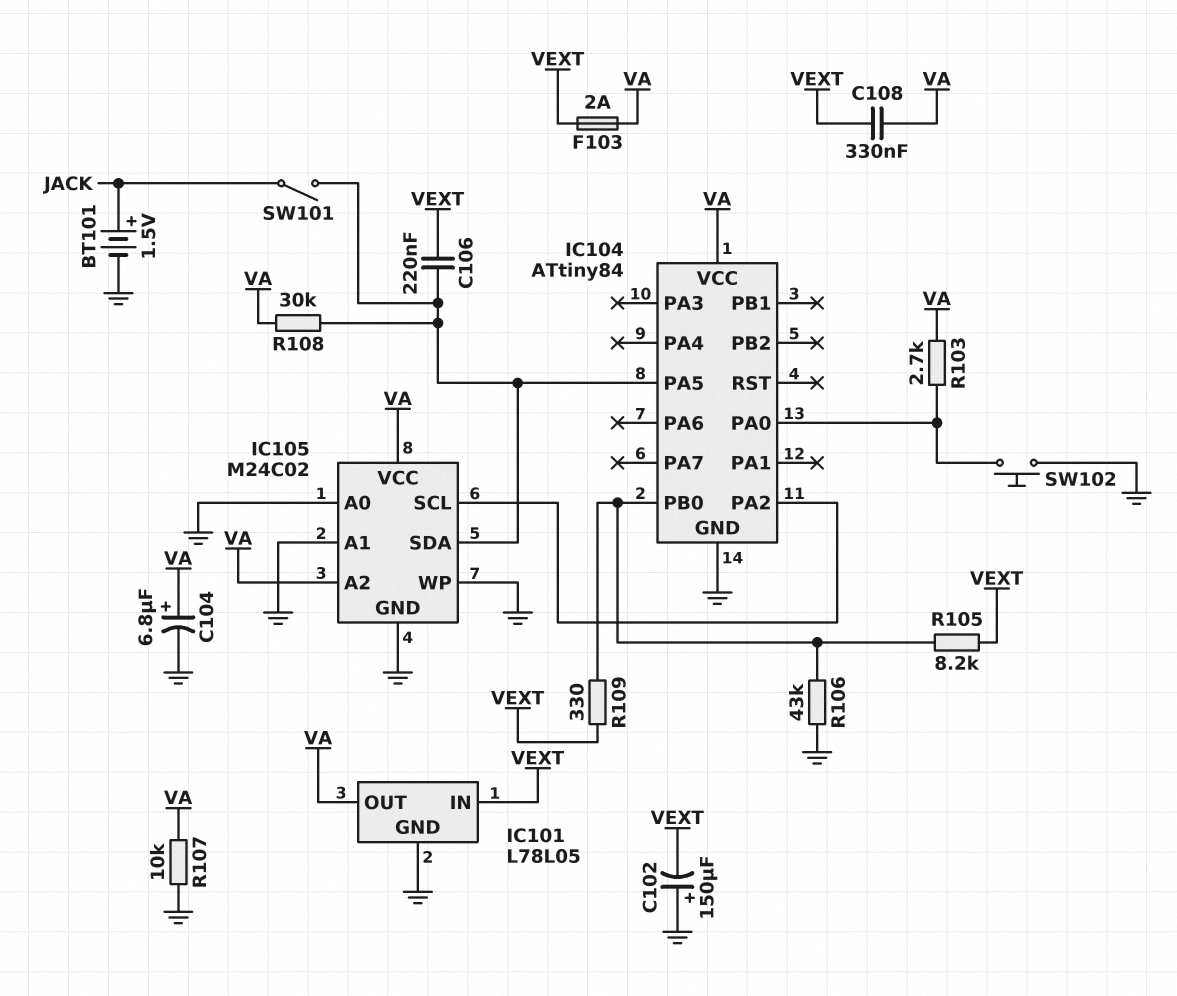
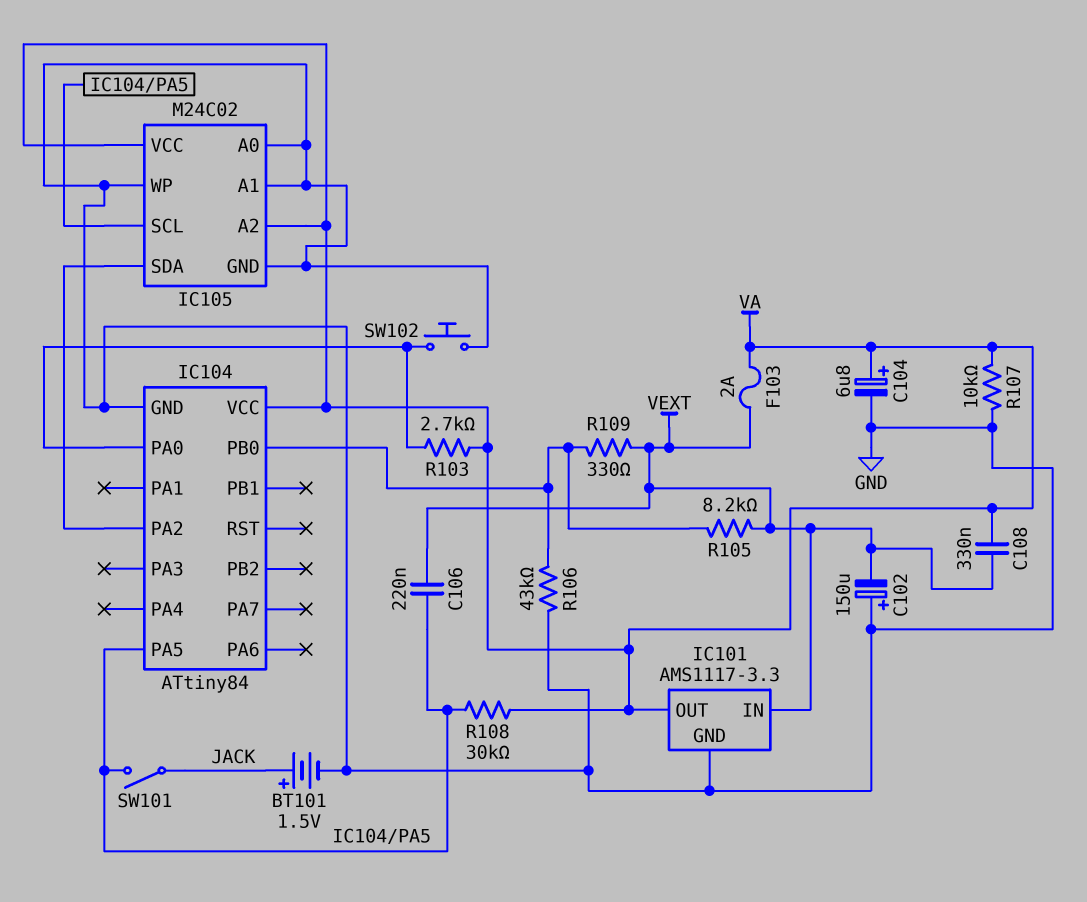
IC101: L78L05 -> AMS1117-3.3
IC105 pin SCL: IC104/PA2 -> IC104/PA5
IC105 pin SDA: IC104/PA5 -> IC104/PA2

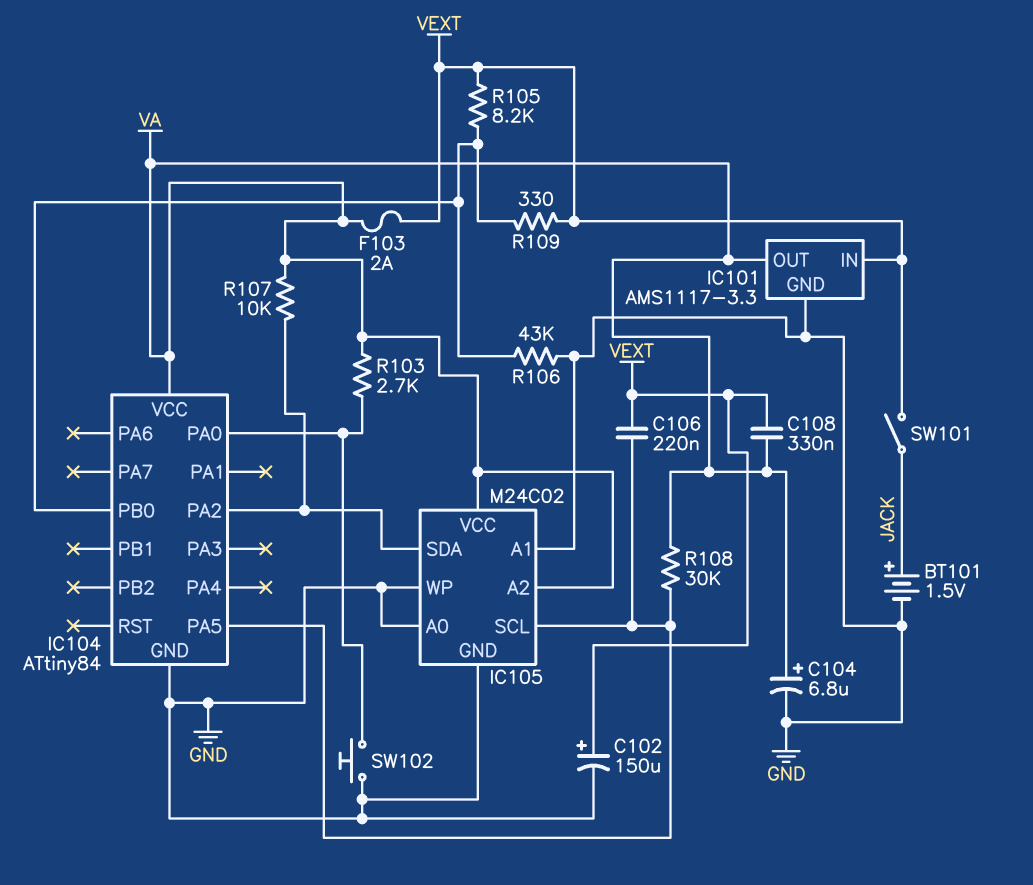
C102: 150uF (plus GND, minus VEXT) -> 150uF (plus VEXT, minus GND)
R107: 10k (GND, VA) -> 10k (IC104/PA2, VA)
SW101: switch (IC104/PA5, JACK) -> switch (JACK, VEXT)

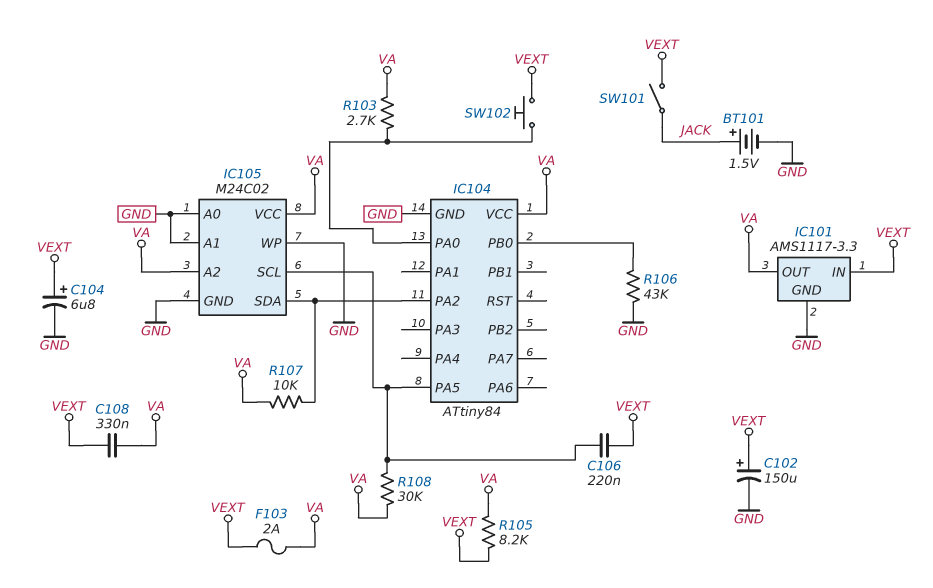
C104: 6.8uF (plus VA, minus GND) -> 6.8uF (plus VEXT, minus GND)
R105: 8.2k (IC104/PB0, VEXT) -> 8.2k (VA, VEXT)
R109: 330 (IC104/PB0, VEXT) -> none
SW102: button (GND, IC104/PA0) -> button (IC104/PA0, VEXT)

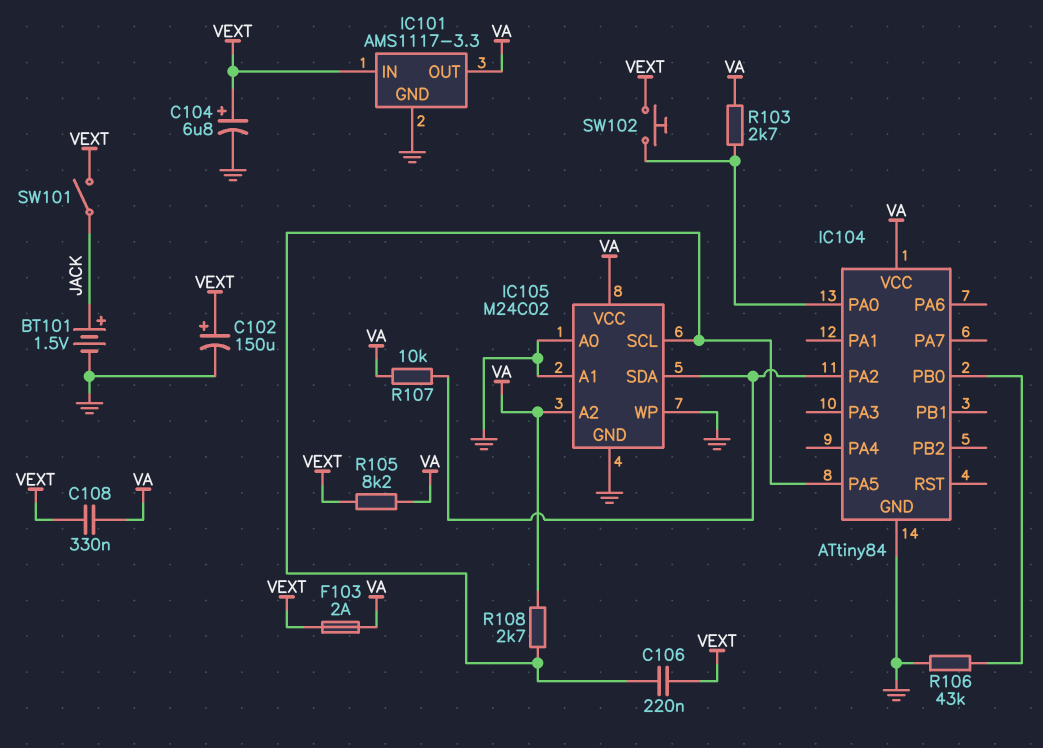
R108: 30k (IC104/PA5, VA) -> 2.7k (IC104/PA5, VA)

